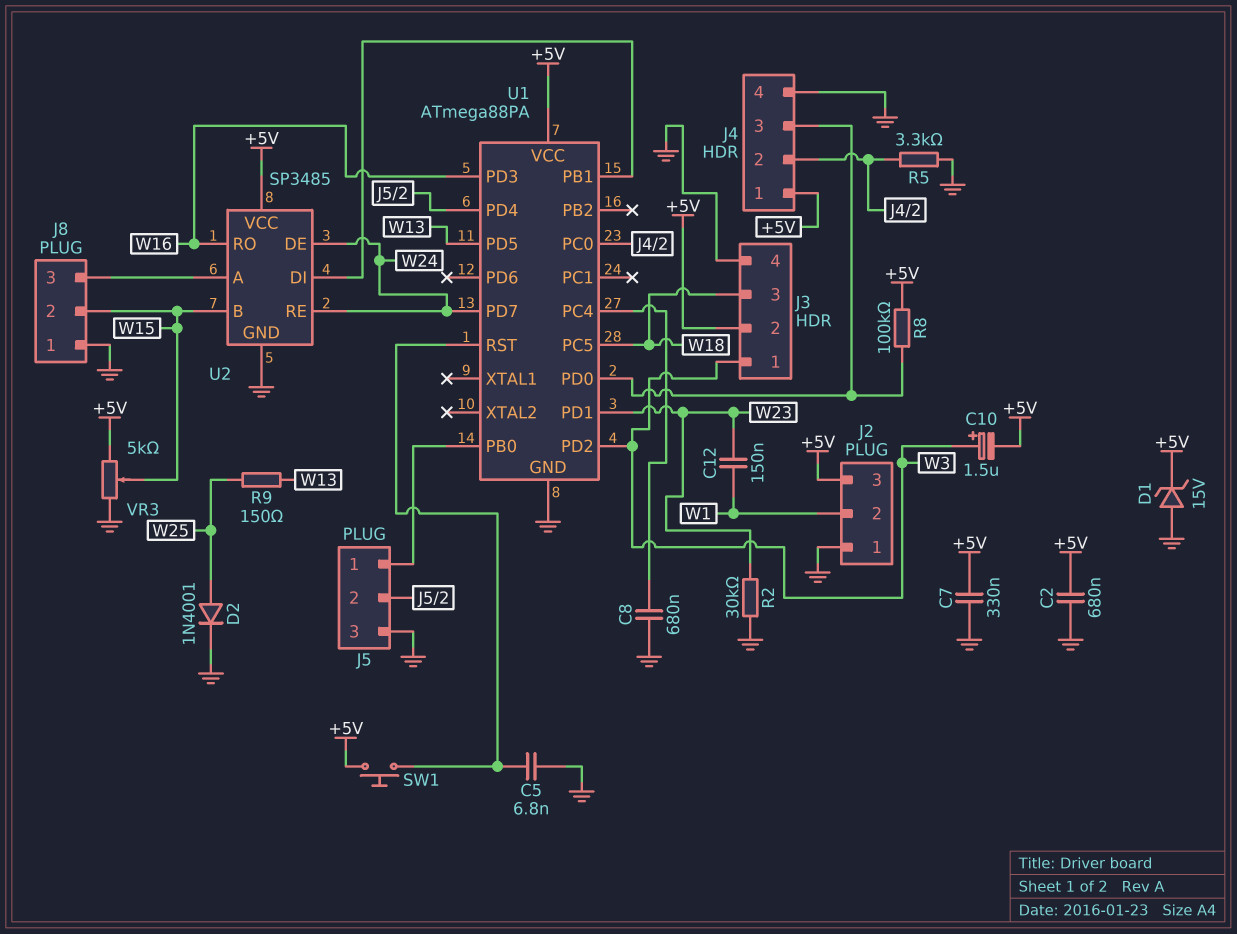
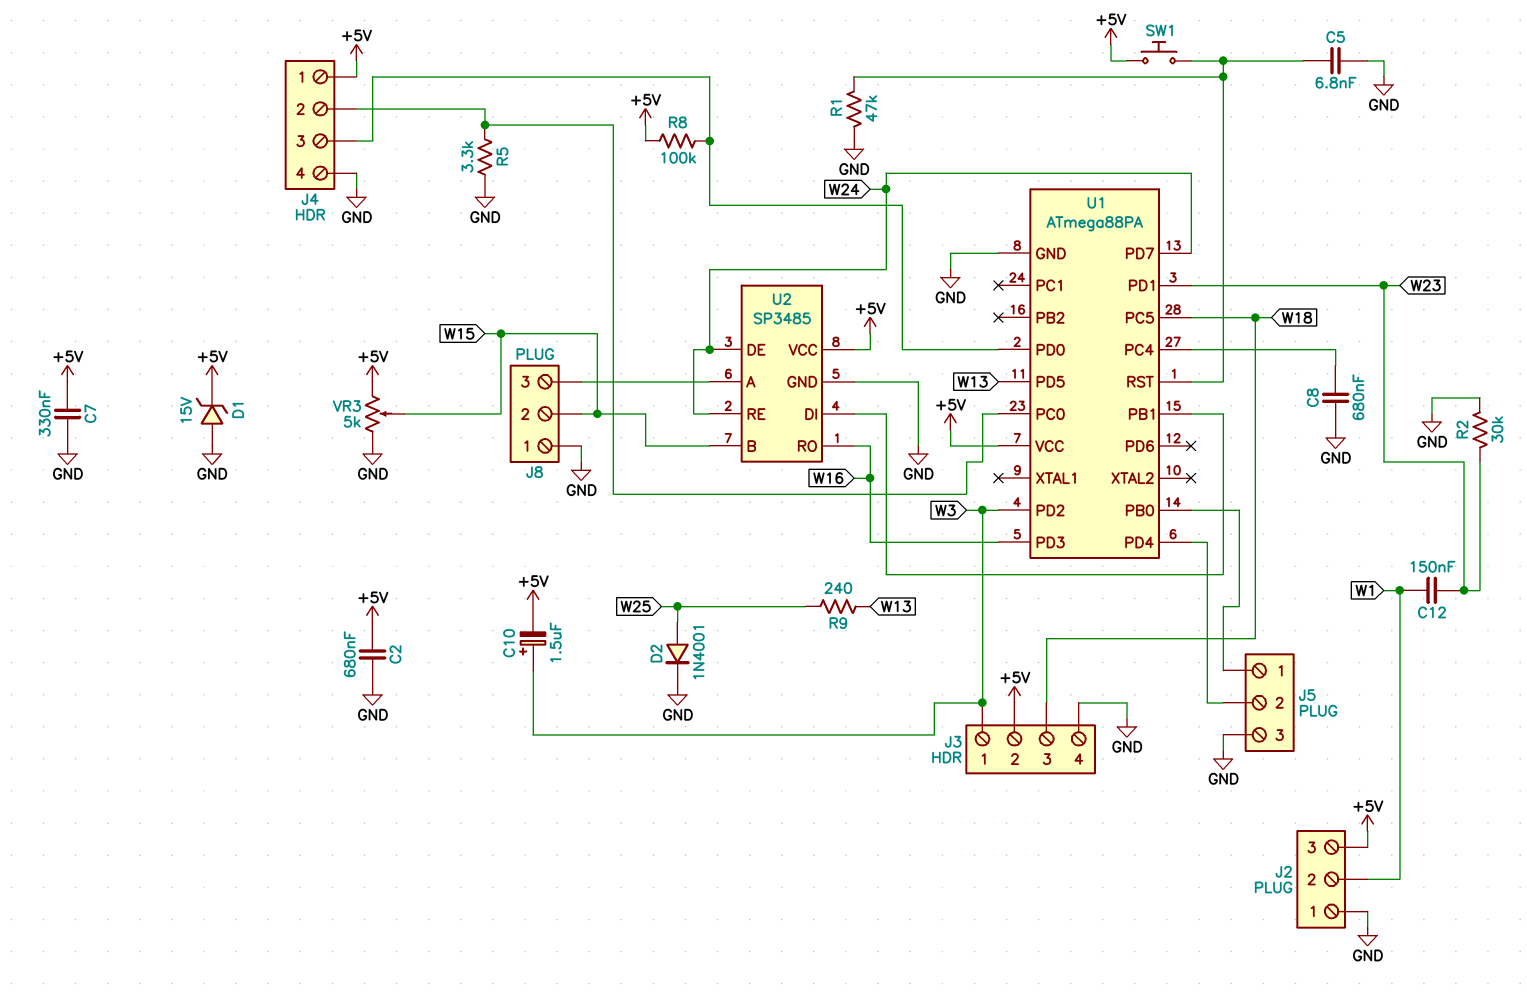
R1: none -> 47k (GND, U1/RST)
R9: 150 (W13, W25) -> 240 (W13, W25)

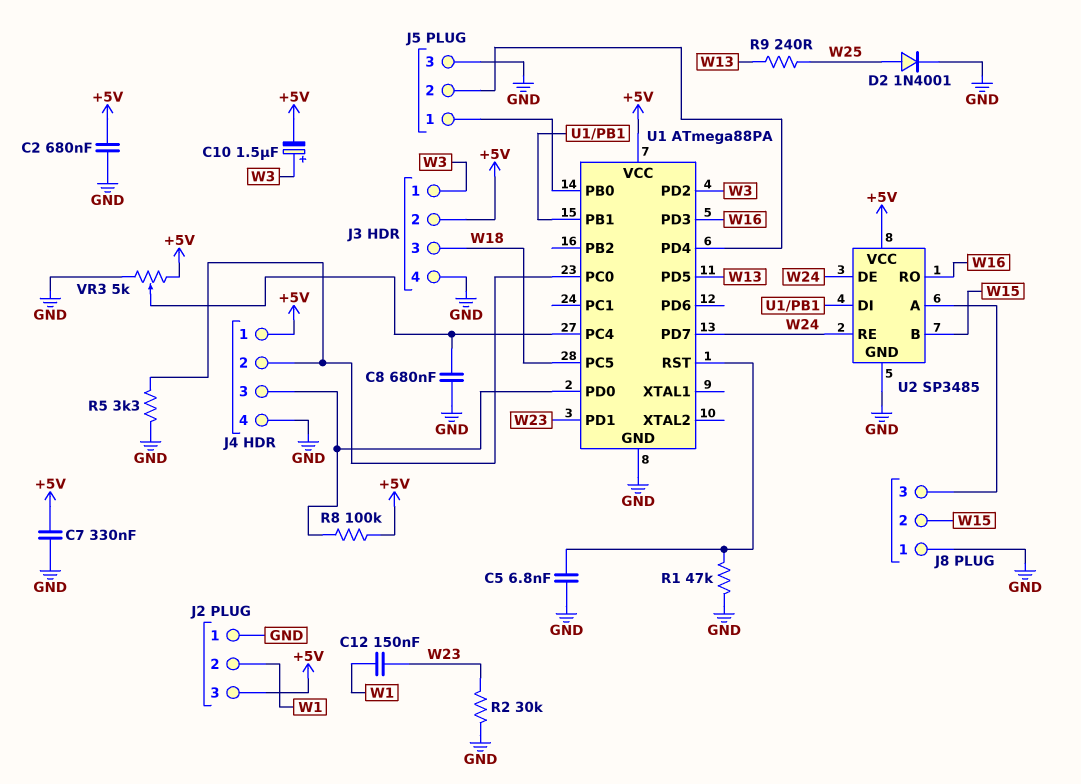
D1: zener 15V (A GND, K +5V) -> none
SW1: button (+5V, U1/RST) -> none
VR3: 5k (+5V, GND, wiper W15) -> 5k (+5V, GND, wiper U1/PC4)

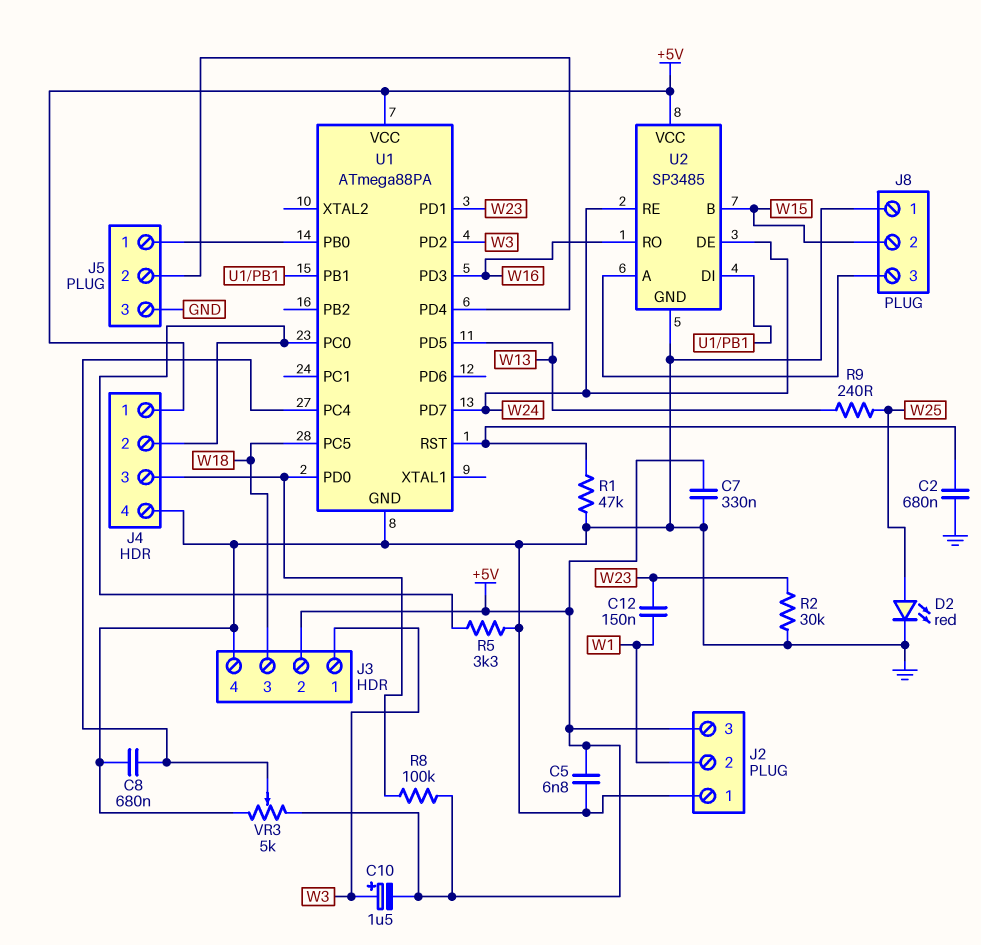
C2: 680nF (+5V, GND) -> 680nF (GND, U1/RST)
C5: 6.8nF (GND, U1/RST) -> 6.8nF (+5V, GND)
D2: diode 1N4001 (A W25, K GND) -> LED red (A W25, K GND)

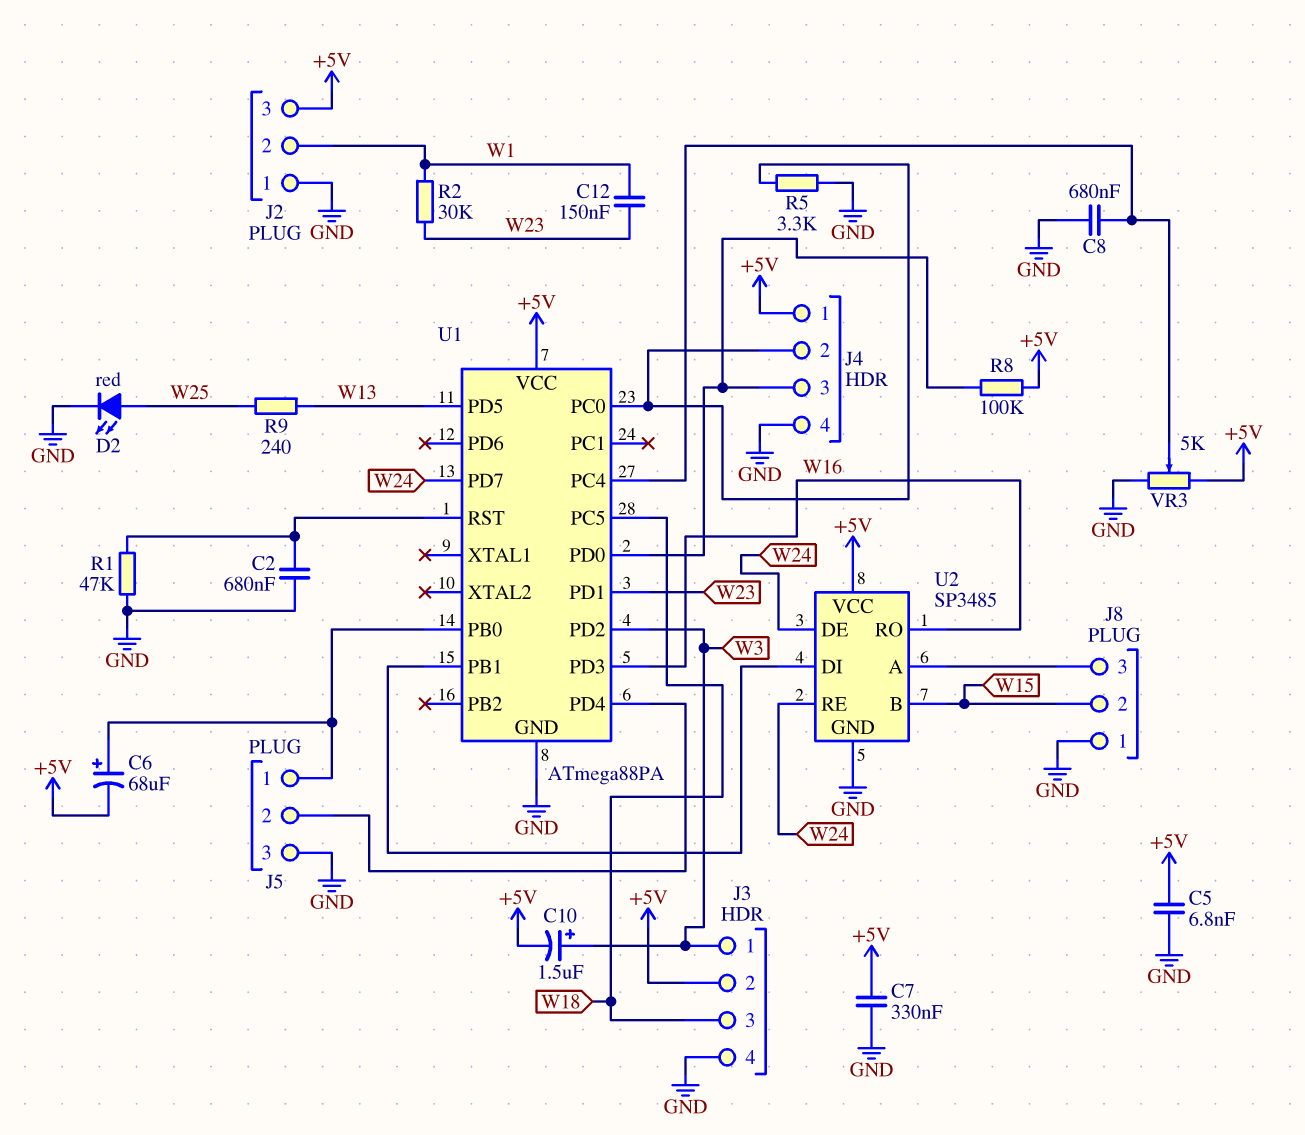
C6: none -> 68uF (plus J5/1, minus +5V)
R2: 30k (GND, W23) -> 30k (W1, W23)

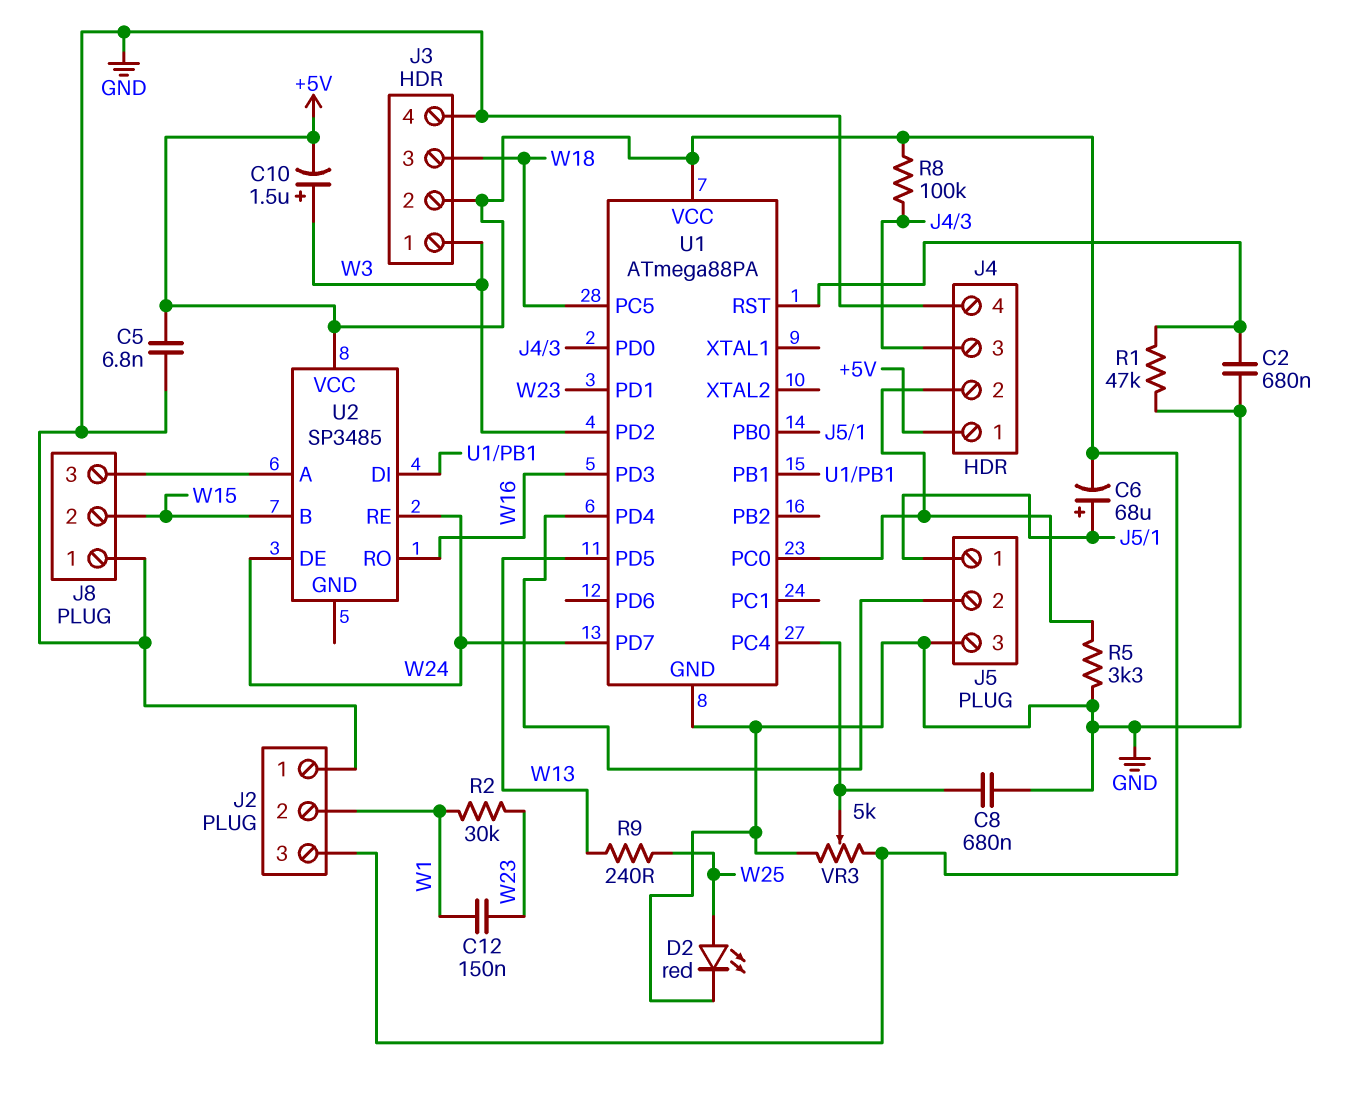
C7: 330nF (+5V, GND) -> none
U2 pin GND: GND -> none

